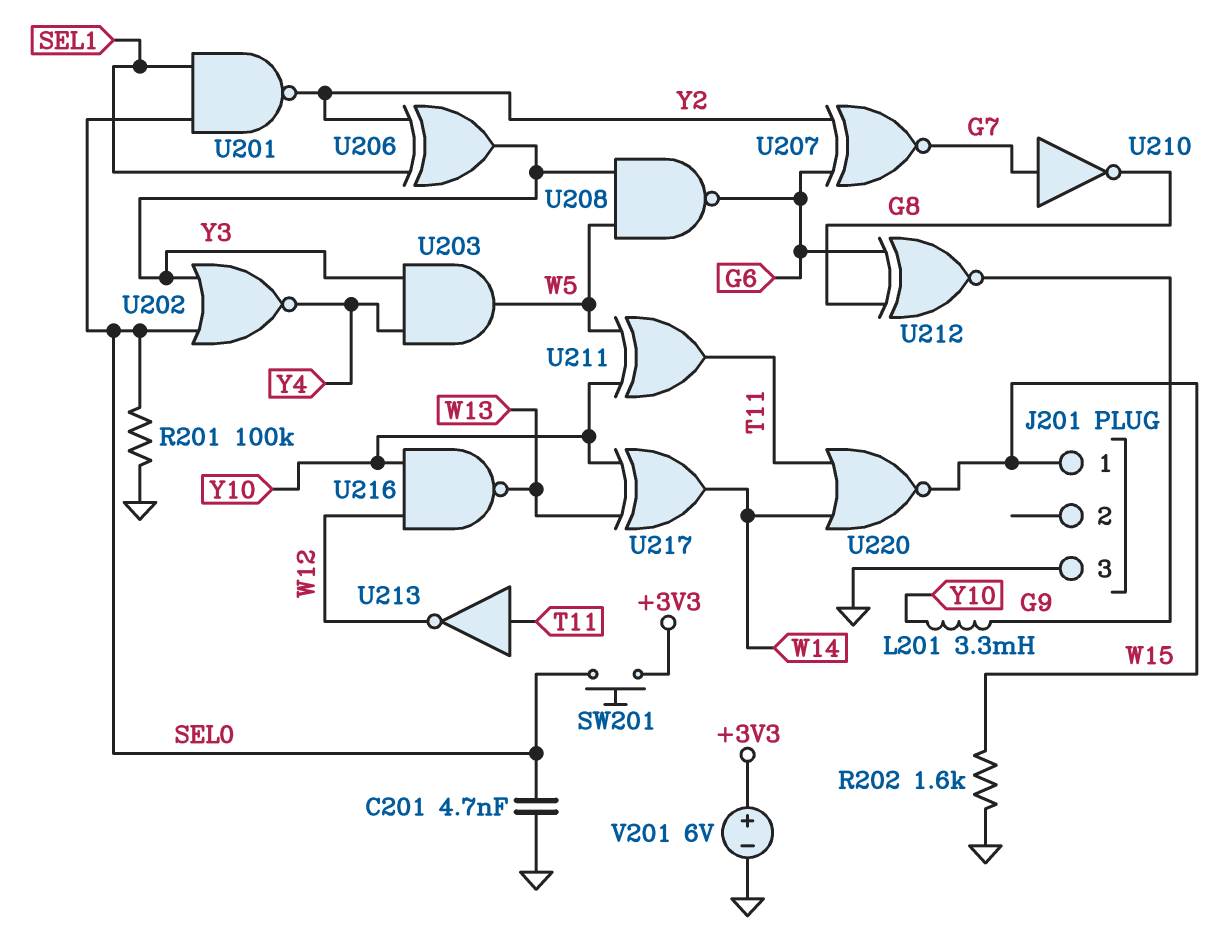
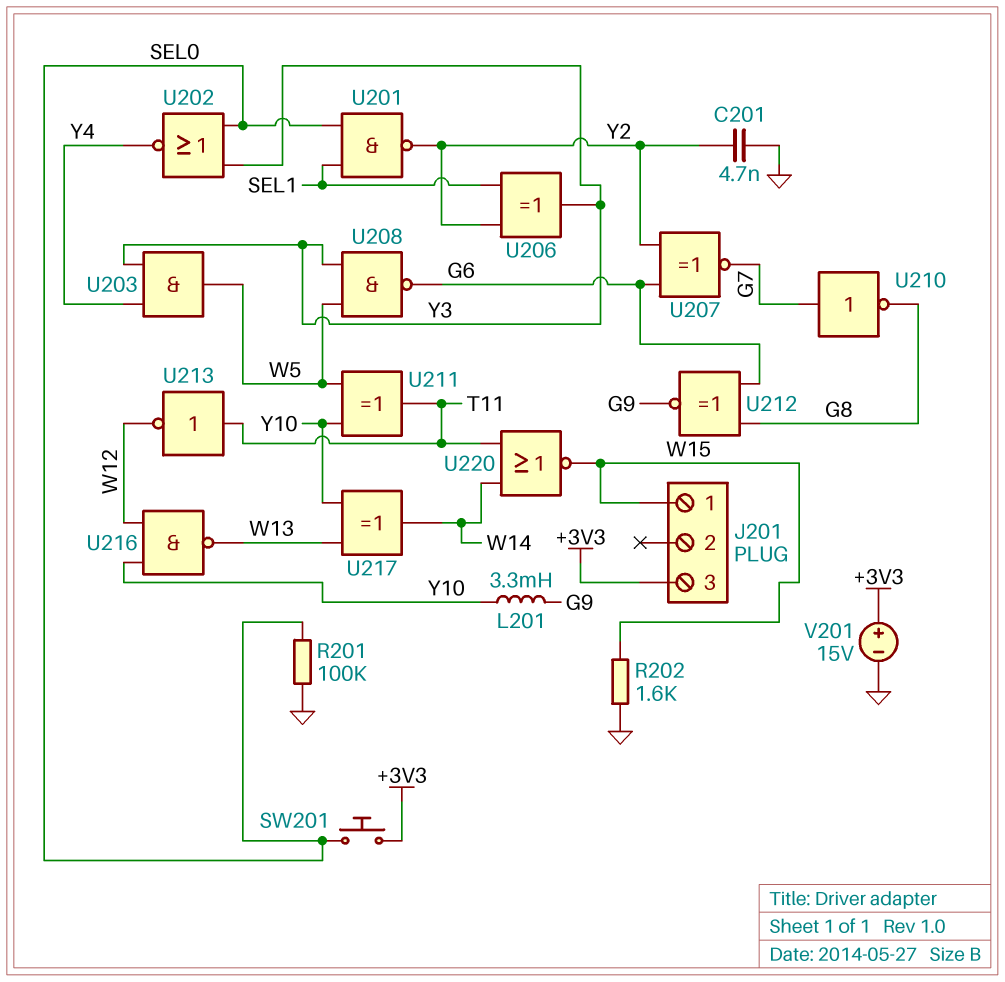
C201: 4.7nF (GND, SEL0) -> 4.7nF (GND, Y2)
J201 pin 3: GND -> +3V3
V201: 6V (plus +3V3, minus GND) -> 15V (plus +3V3, minus GND)

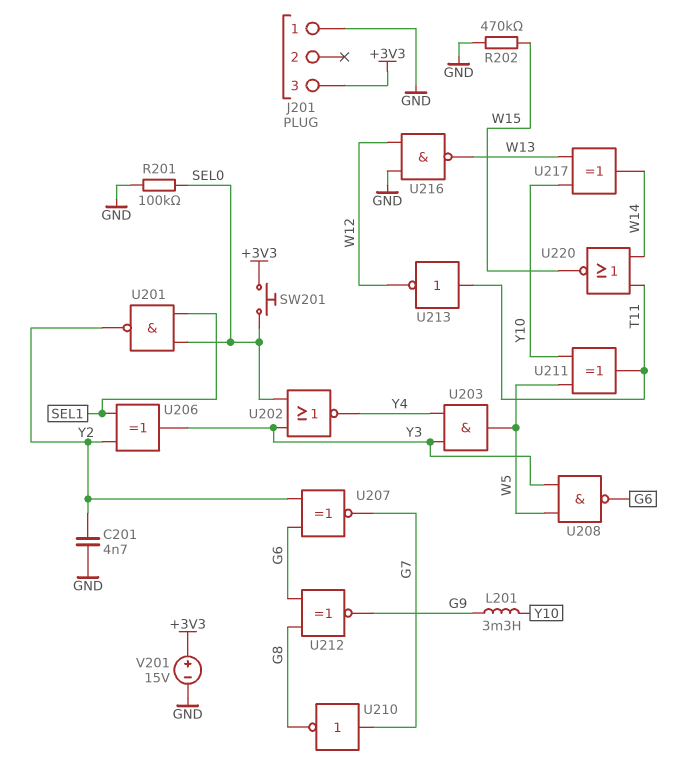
J201 pin 1: W15 -> GND
R202: 1.6k (GND, W15) -> 470k (GND, W15)
U216: NAND (in W12, in Y10, out W13) -> NAND (in GND, in W12, out W13)

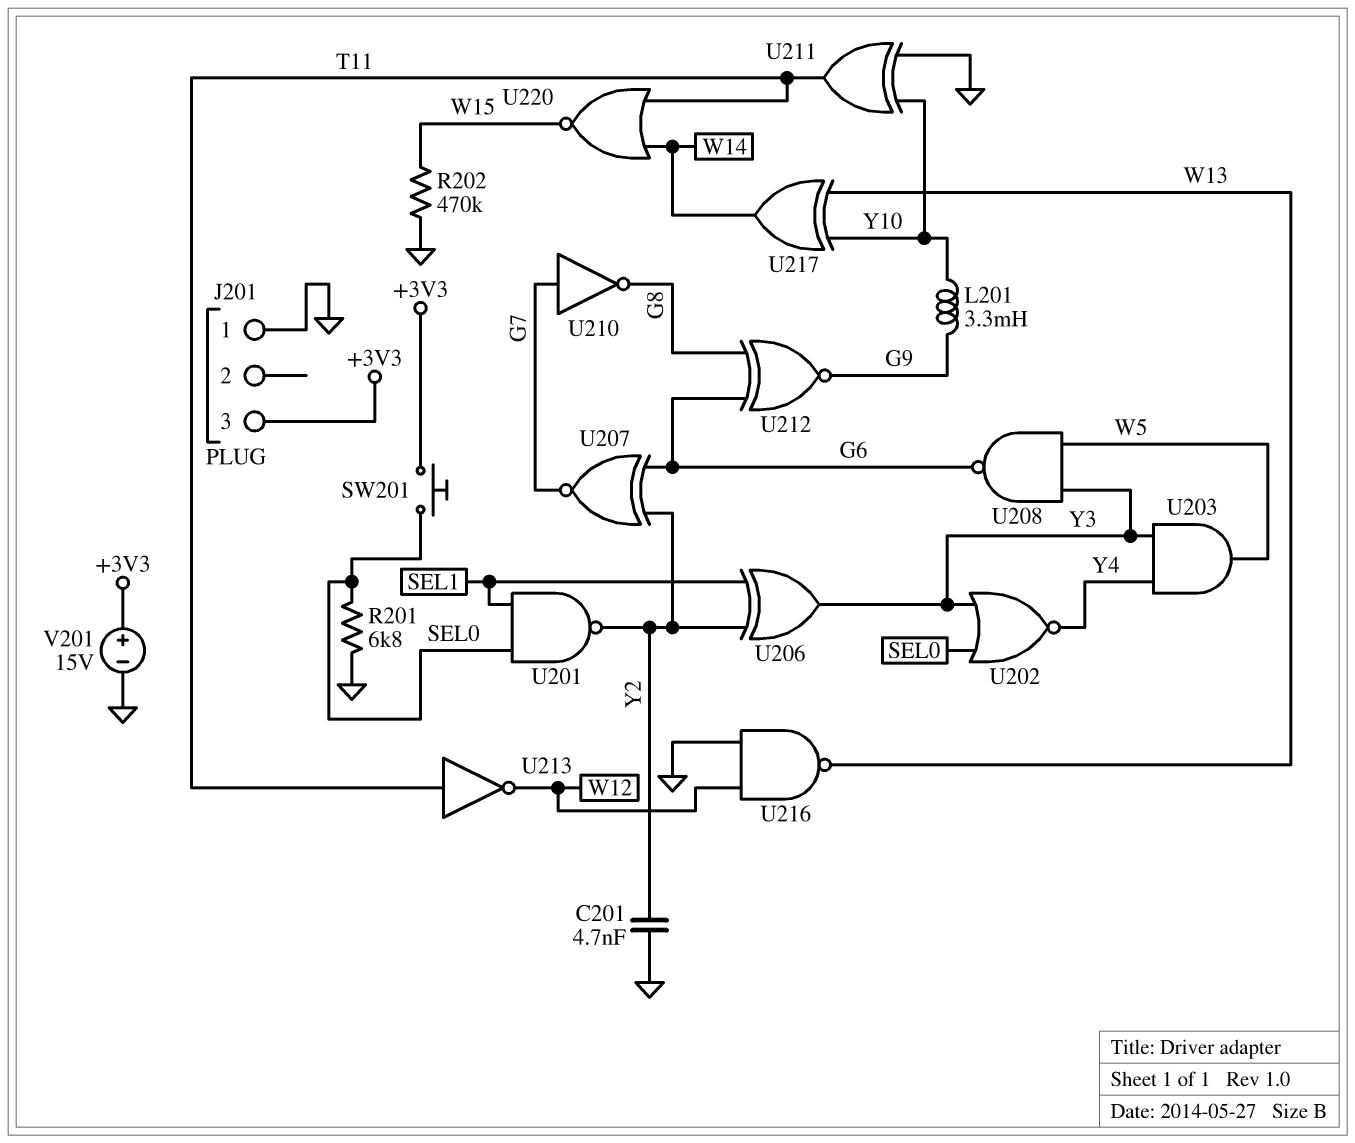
R201: 100k (GND, SEL0) -> 6.8k (GND, SEL0)
U211: XOR (in W5, in Y10, out T11) -> XOR (in GND, in Y10, out T11)

